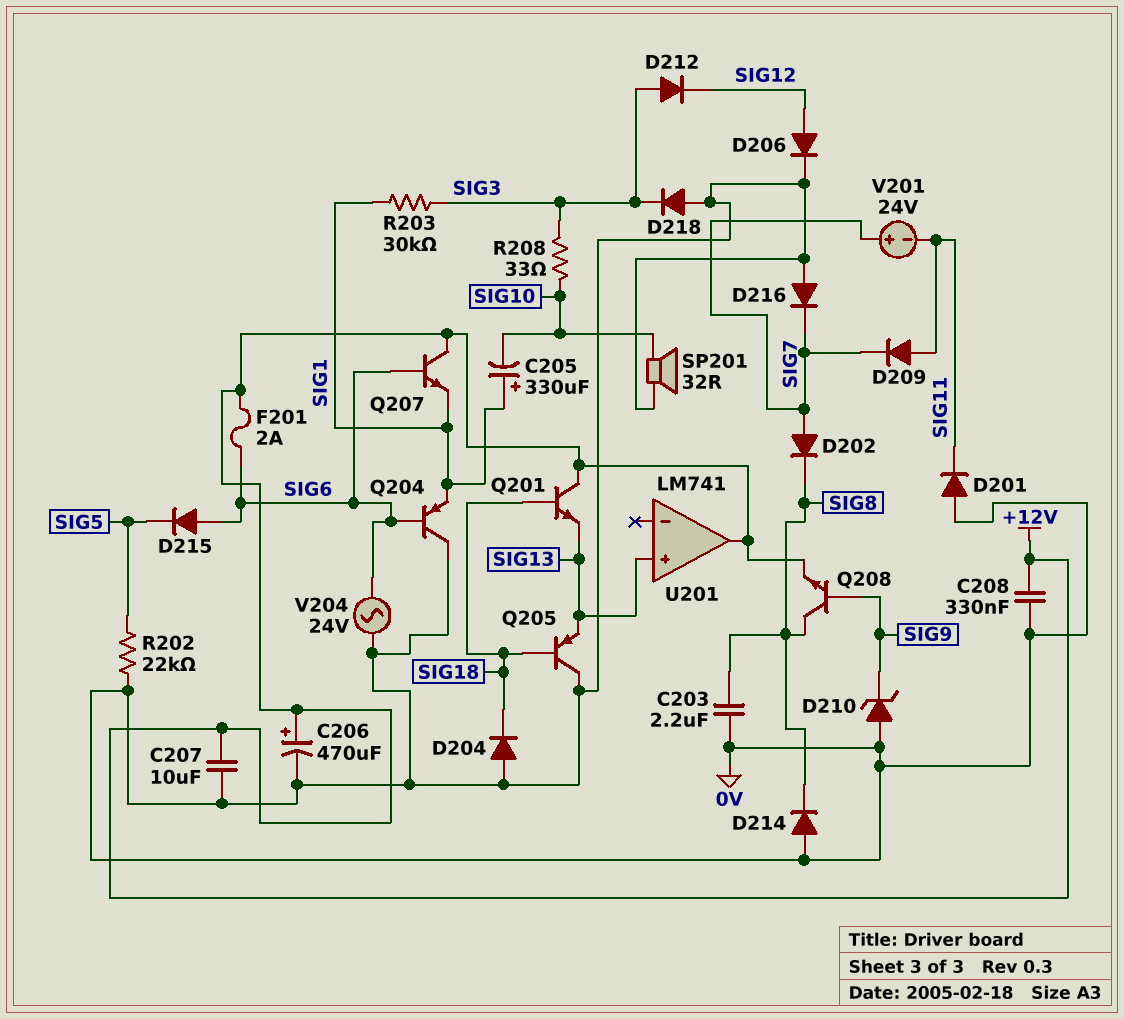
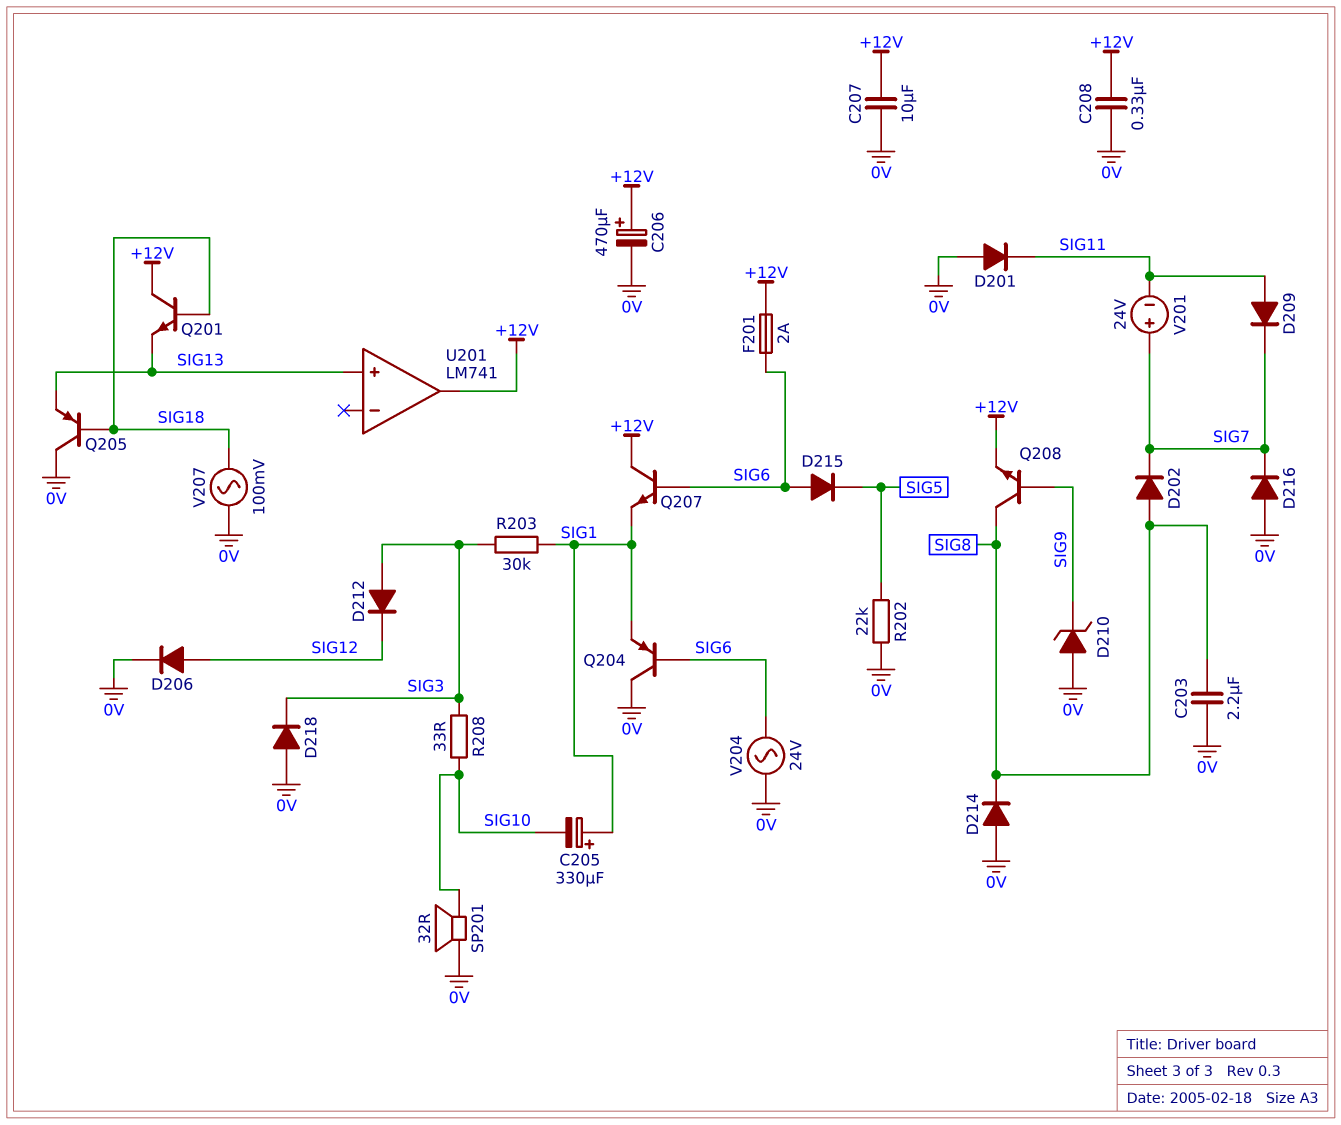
D202: diode (A SIG7, K SIG8) -> diode (A SIG8, K SIG7)
D204: diode (A 0V, K SIG18) -> none
V207: none -> AC 100mV (0V, SIG18)

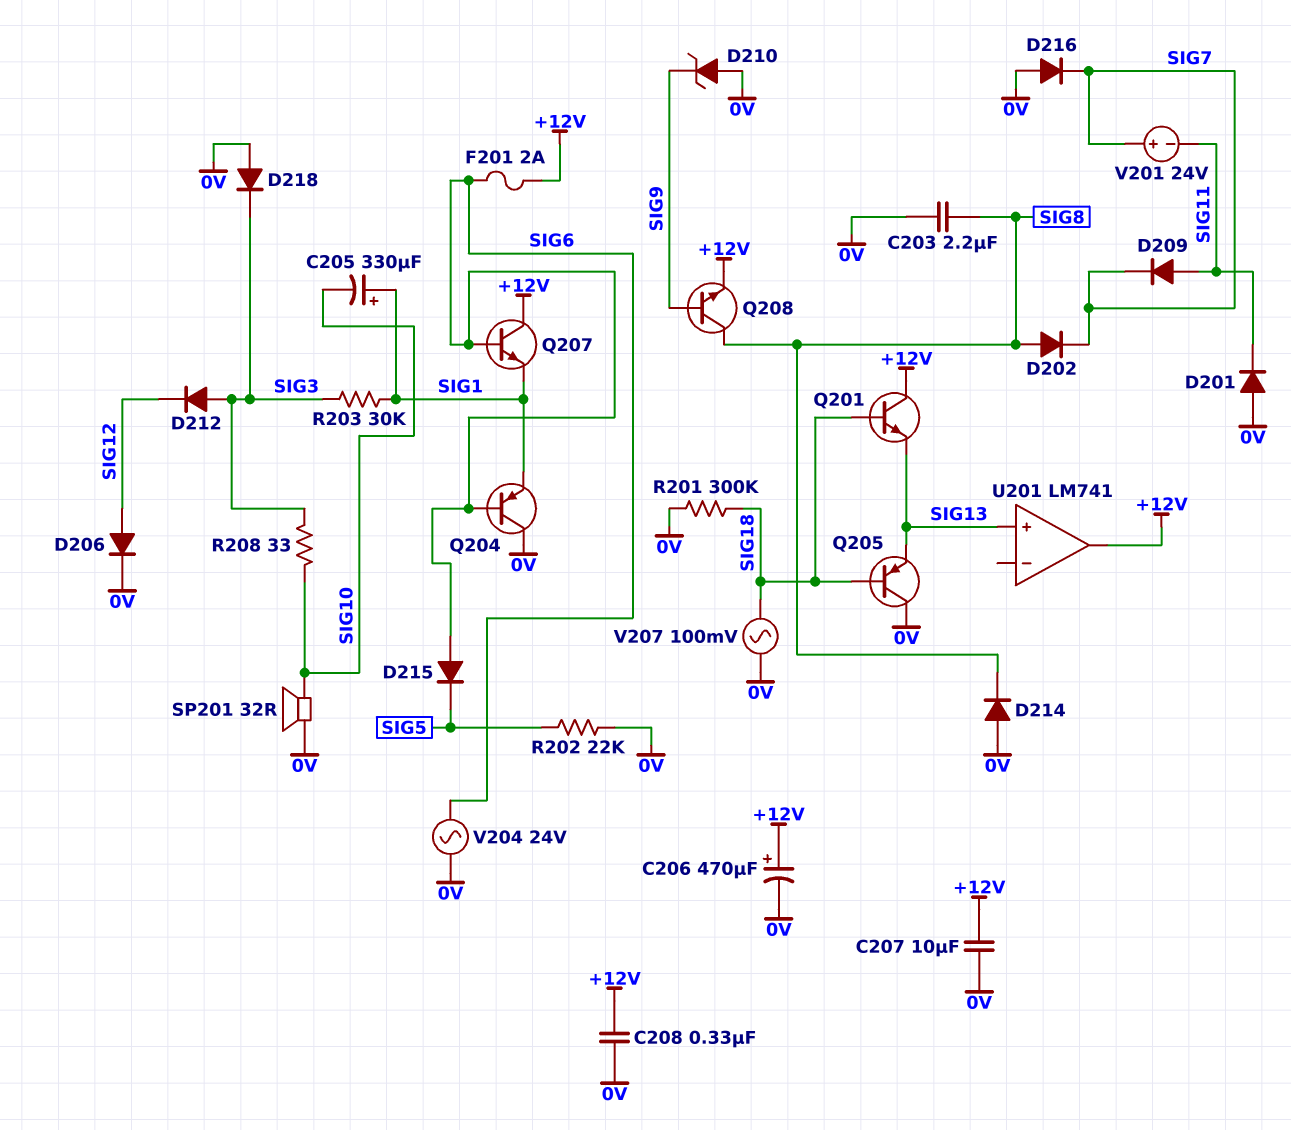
R201: none -> 300k (0V, SIG18)

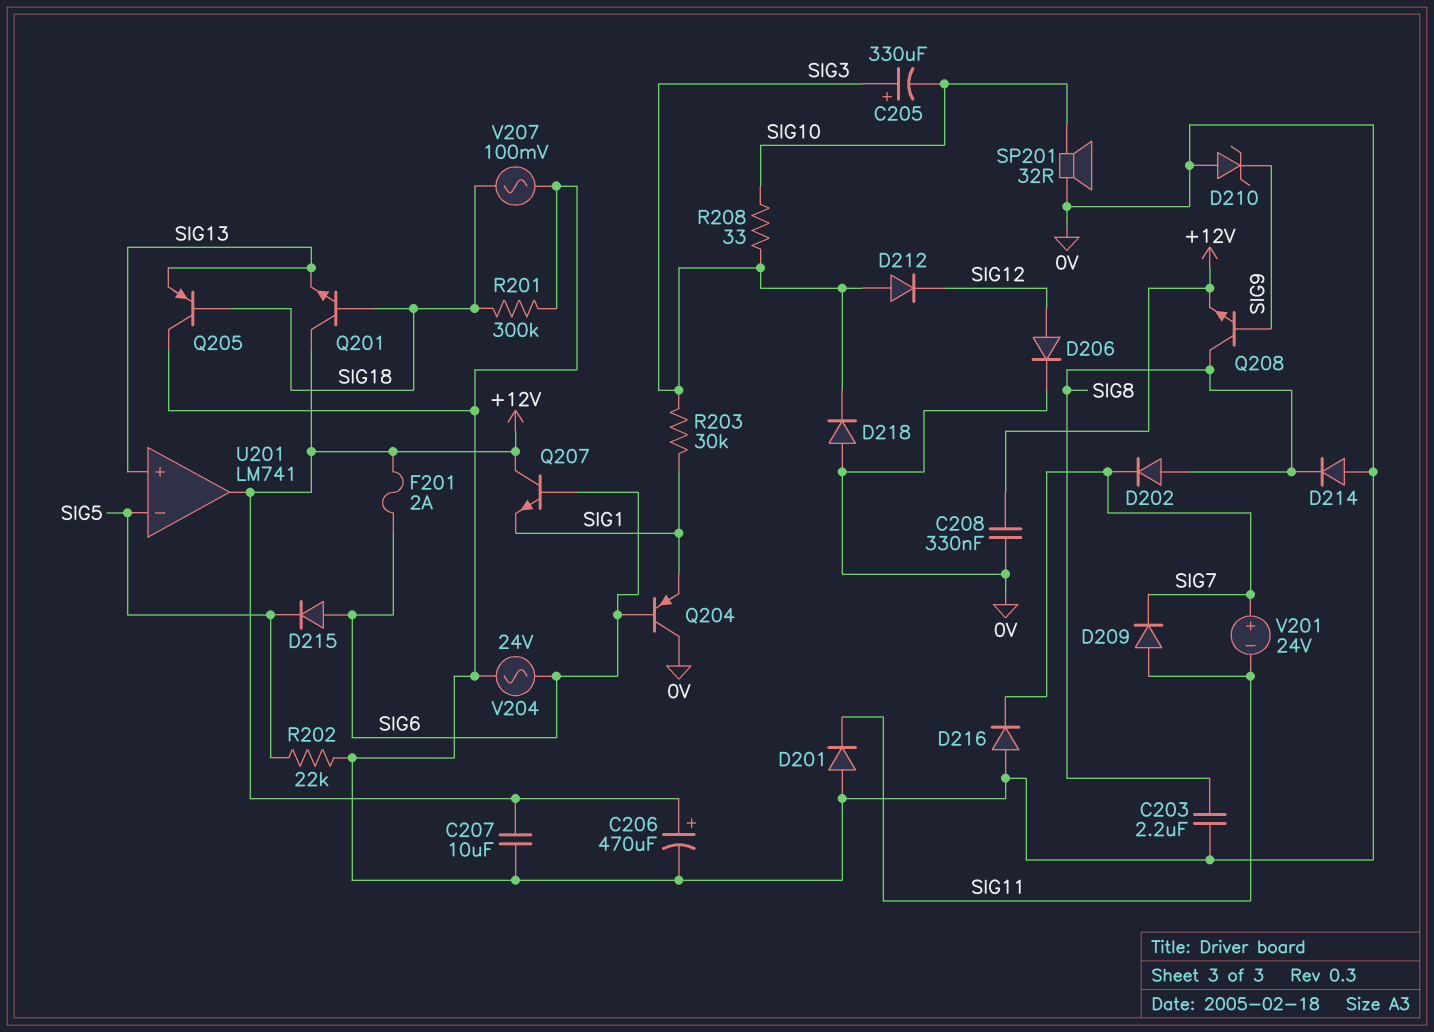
C205: 330uF (plus SIG1, minus SIG10) -> 330uF (plus SIG3, minus SIG10)
U201 pin in-: none -> SIG5

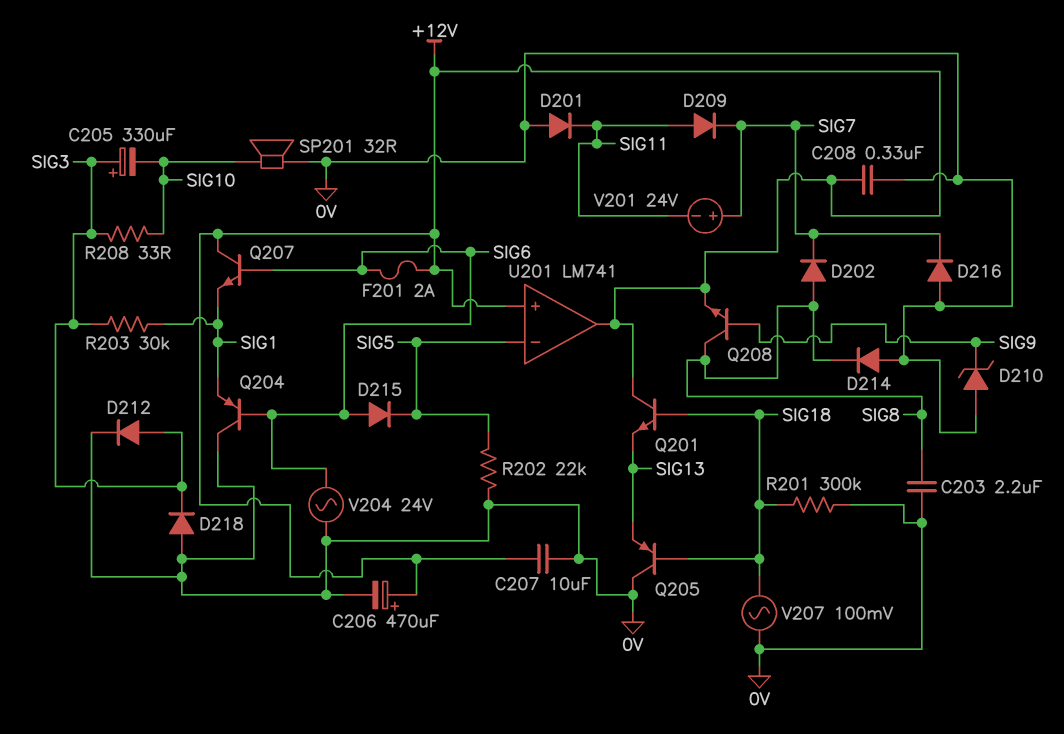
D206: diode (A SIG12, K 0V) -> none
D212: diode (A SIG3, K SIG12) -> diode (A SIG3, K 0V)
U201 pin in+: SIG13 -> +12V

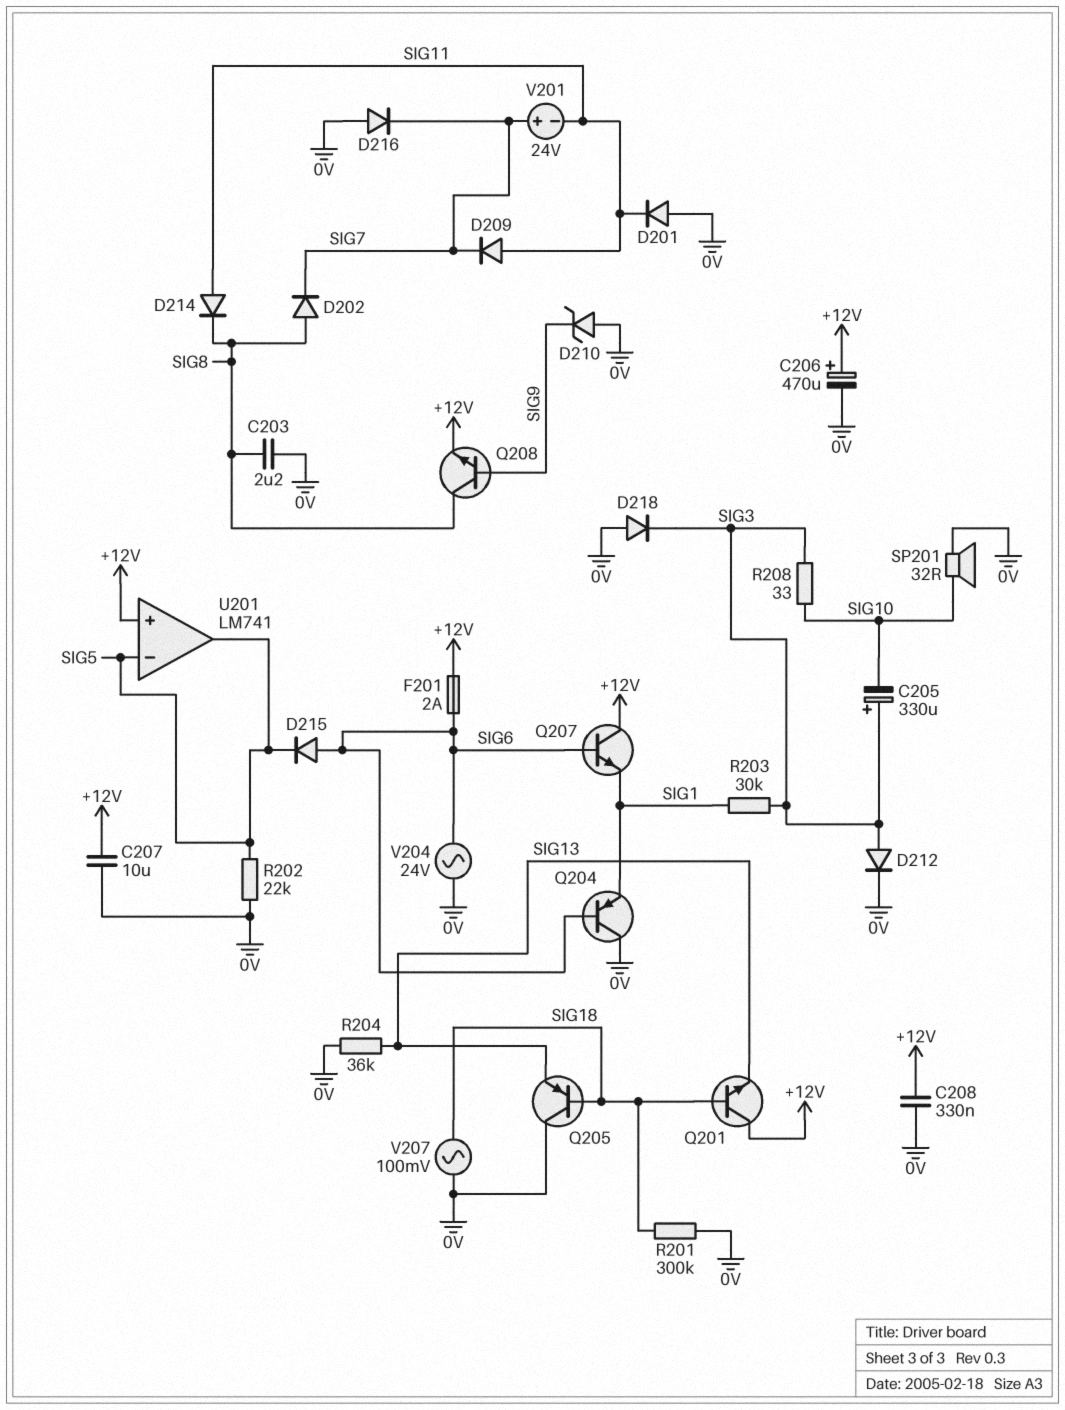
D214: diode (A 0V, K SIG8) -> diode (A SIG11, K SIG8)
R204: none -> 36k (0V, SIG13)
U201 pin out: +12V -> SIG5

